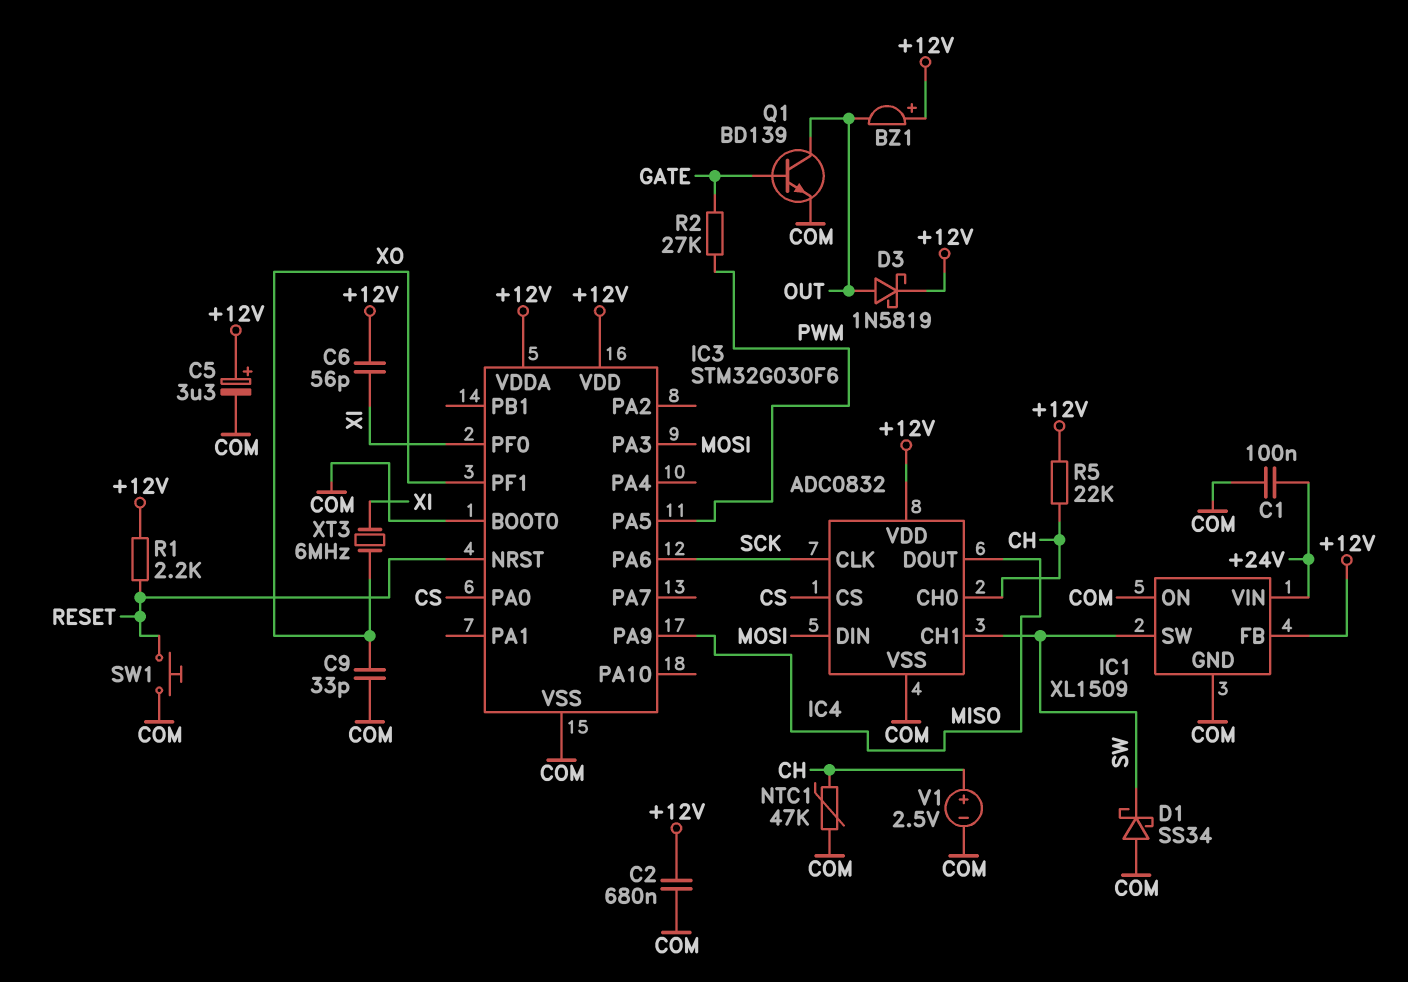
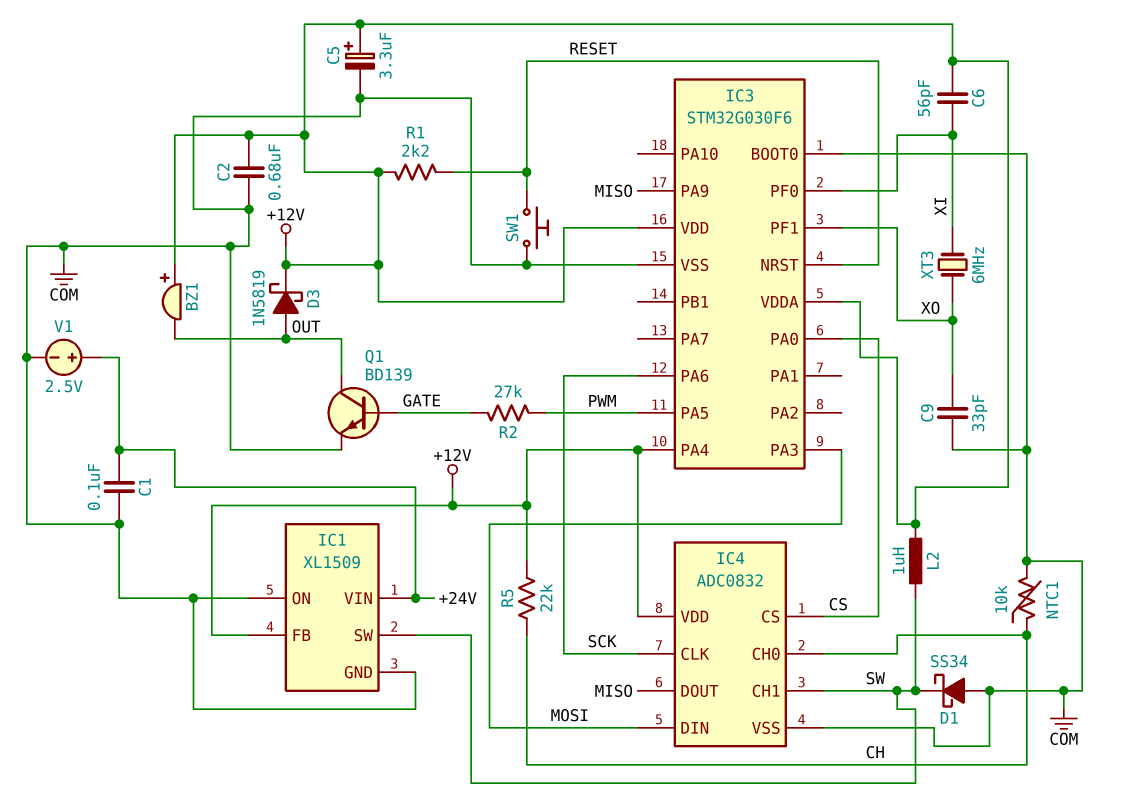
IC3 pin PA4: none -> +12V
L2: none -> 1uH (+12V, SW)
NTC1: 47k (CH, COM) -> 10k (CH, COM)
V1: 2.5V (plus CH, minus COM) -> 2.5V (plus +24V, minus COM)

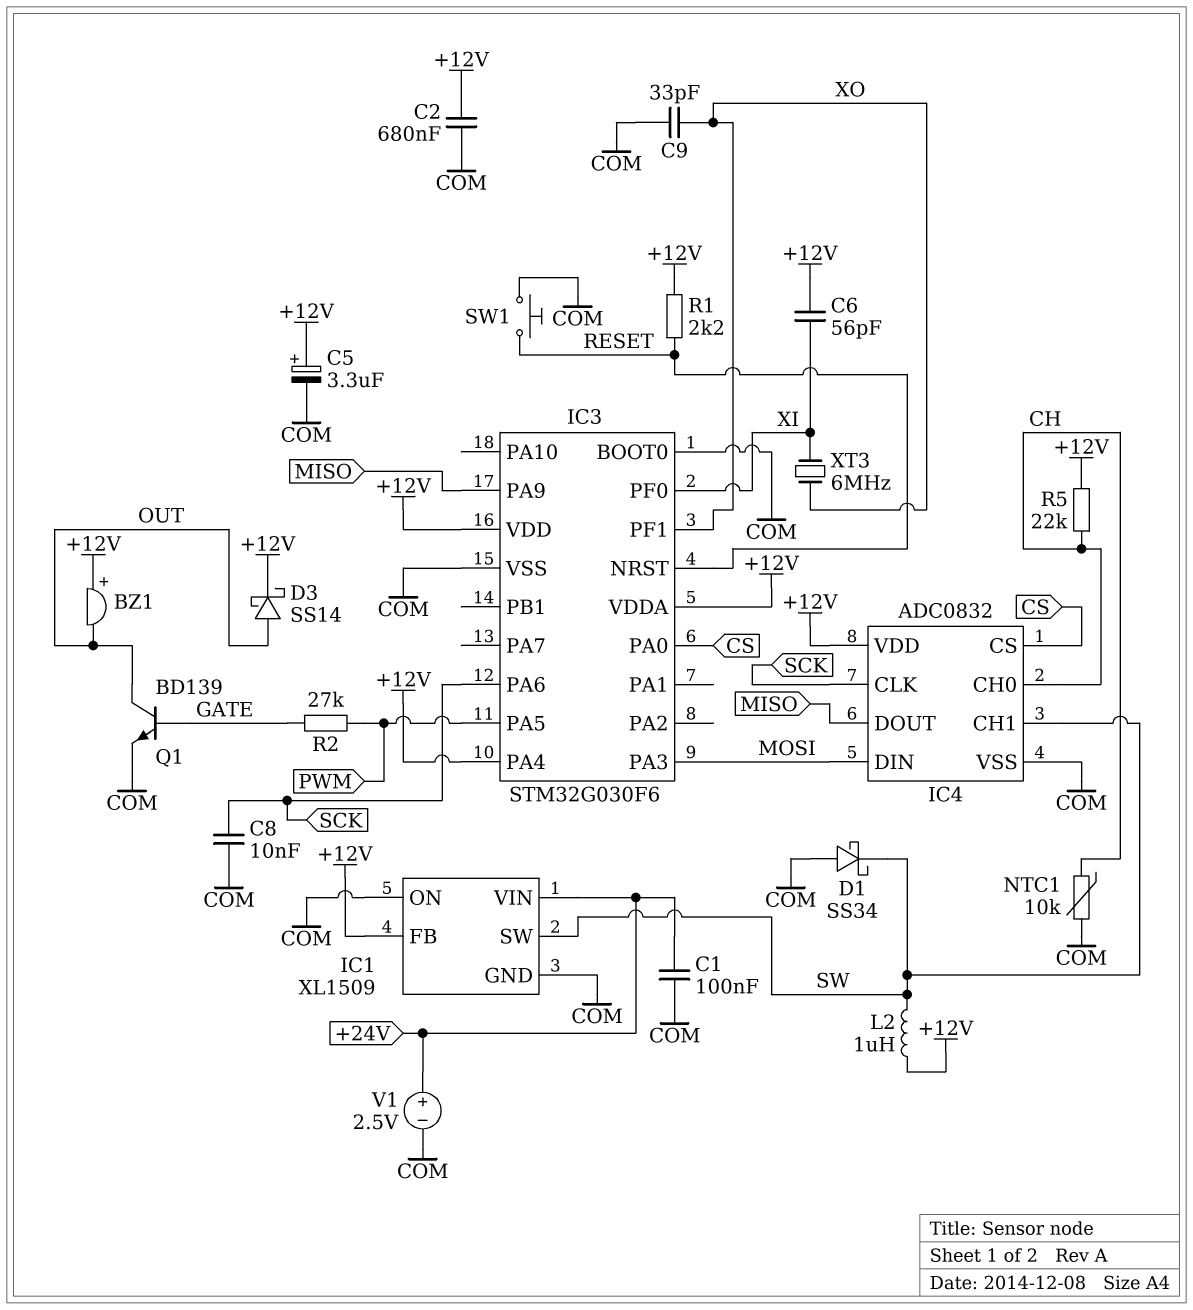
C8: none -> 10nF (COM, SCK)
D3: schottky 1N5819 (A OUT, K +12V) -> schottky SS14 (A OUT, K +12V)

